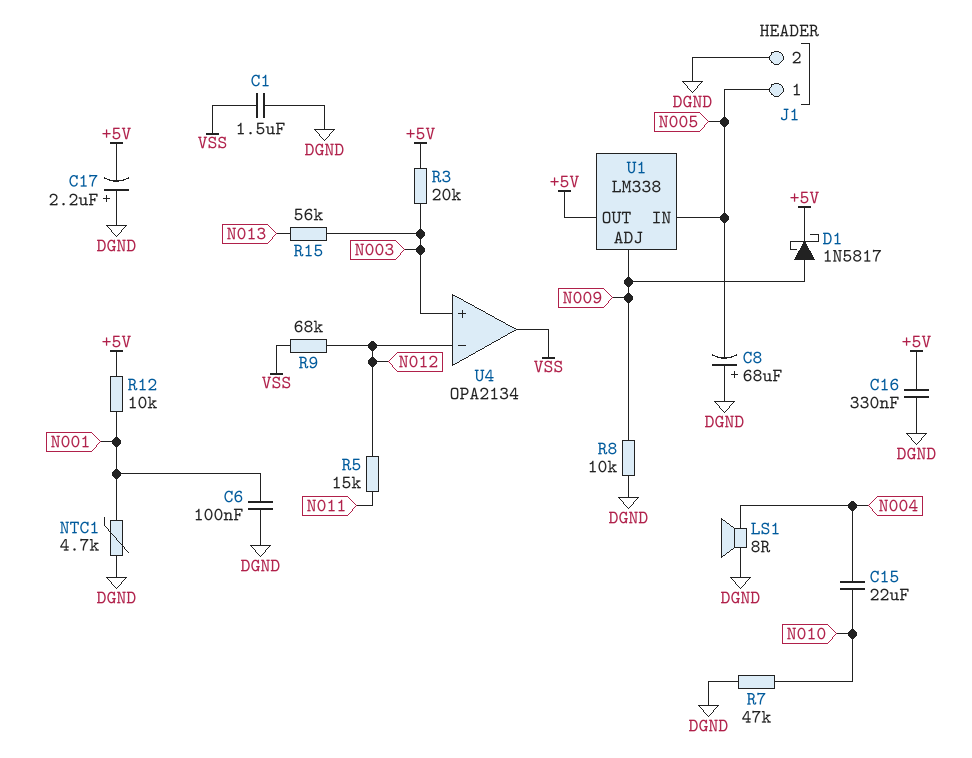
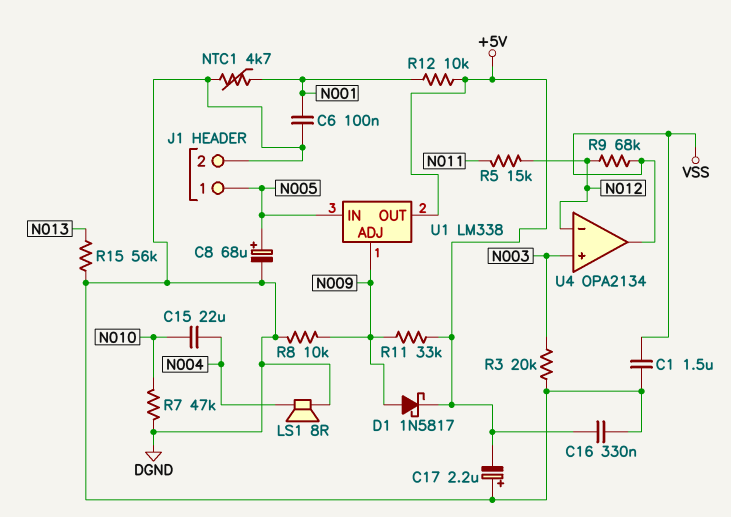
C8: 68uF (plus DGND, minus N005) -> 68uF (plus N005, minus DGND)
R3: 20k (+5V, N003) -> 20k (DGND, N003)
R11: none -> 33k (+5V, N009)
R15: 56k (N003, N013) -> 56k (DGND, N013)

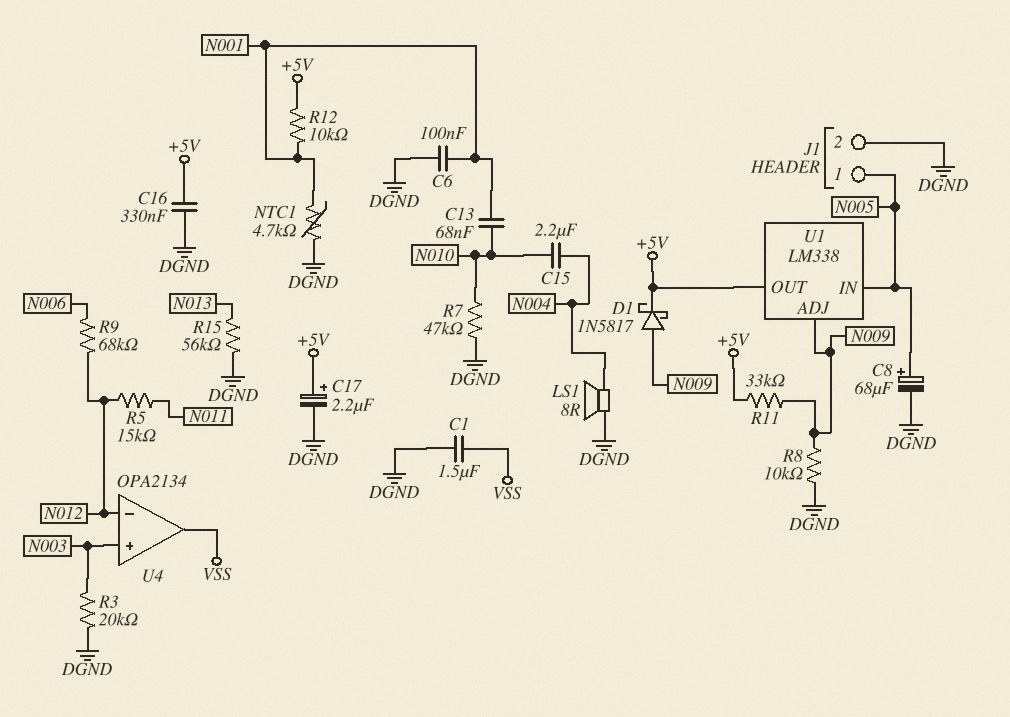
C13: none -> 68nF (N001, N010)
C15: 22uF (N004, N010) -> 2.2uF (N004, N010)
C17: 2.2uF (plus DGND, minus +5V) -> 2.2uF (plus +5V, minus DGND)
R9: 68k (N012, VSS) -> 68k (N006, N012)

